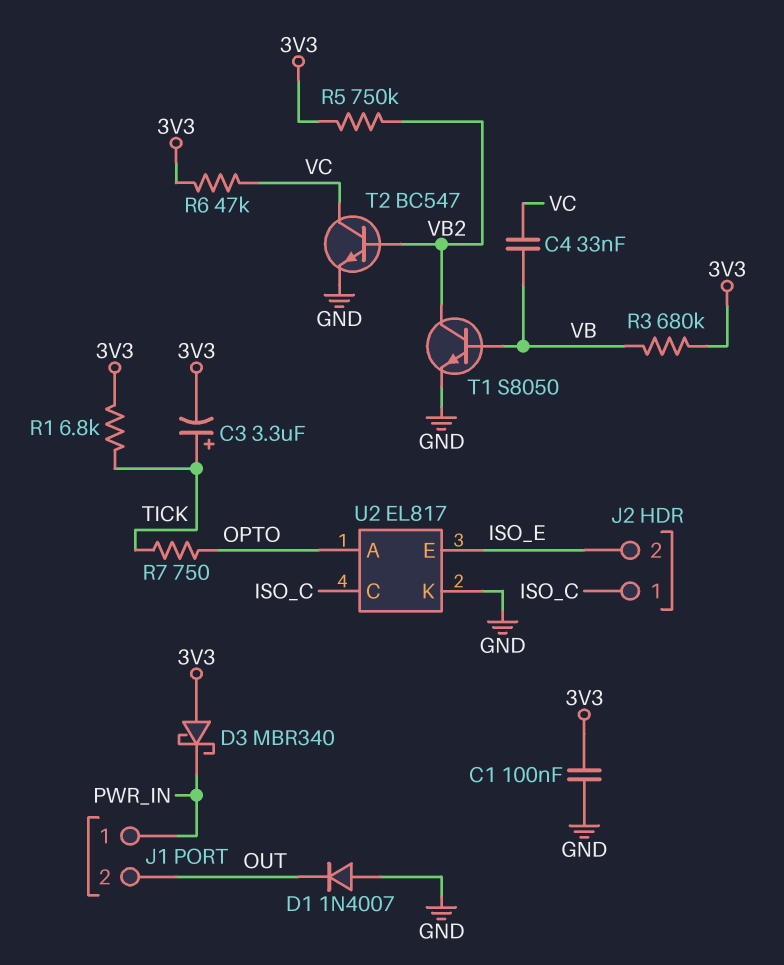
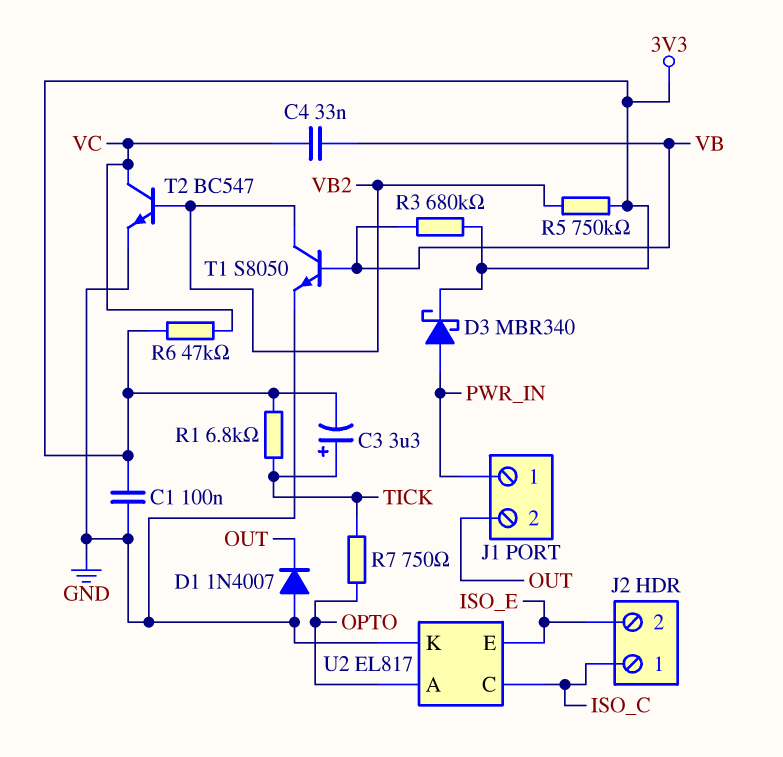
D3: schottky MBR340 (A 3V3, K PWR_IN) -> schottky MBR340 (A PWR_IN, K 3V3)

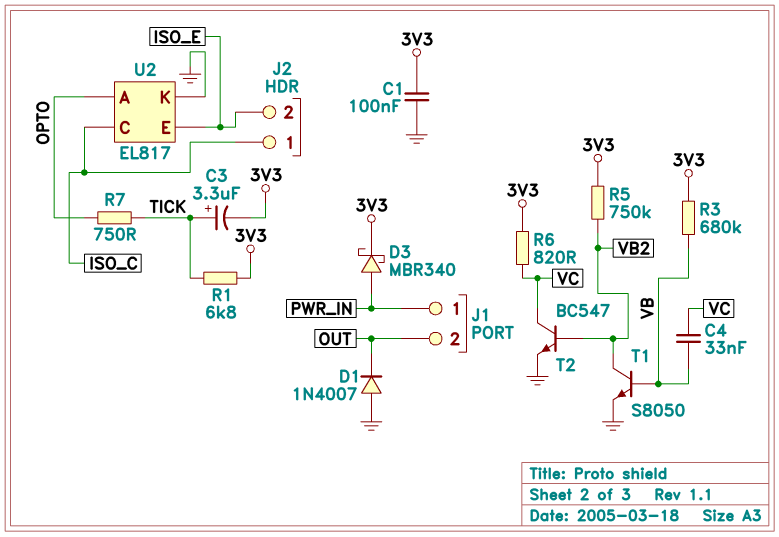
R6: 47k (3V3, VC) -> 820 (3V3, VC)

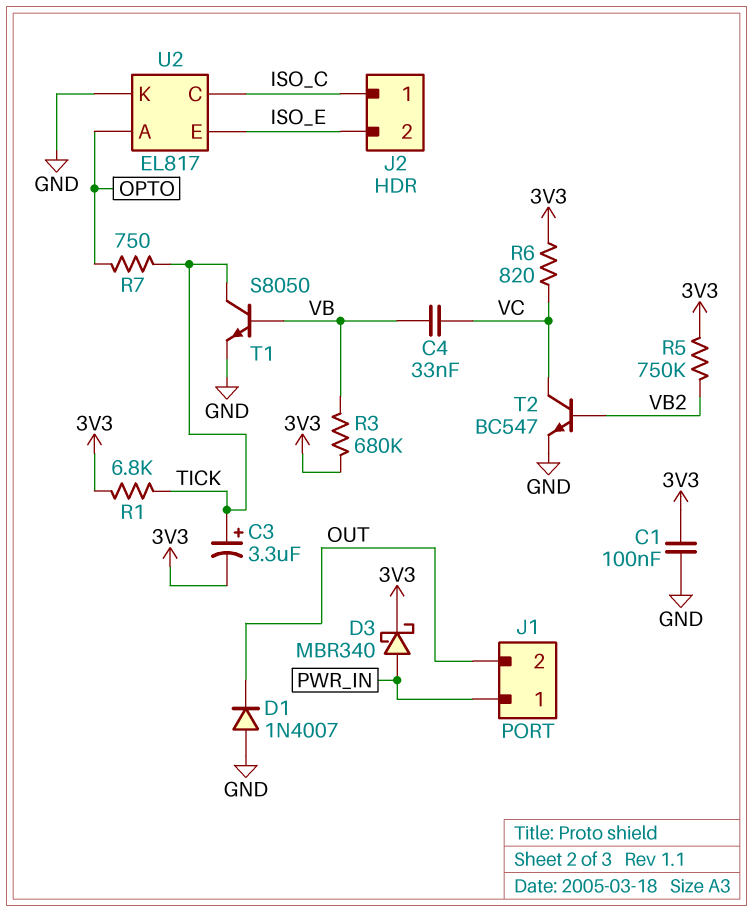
T1: NPN S8050 (B VB, C VB2, E GND) -> NPN S8050 (B VB, C TICK, E GND)

